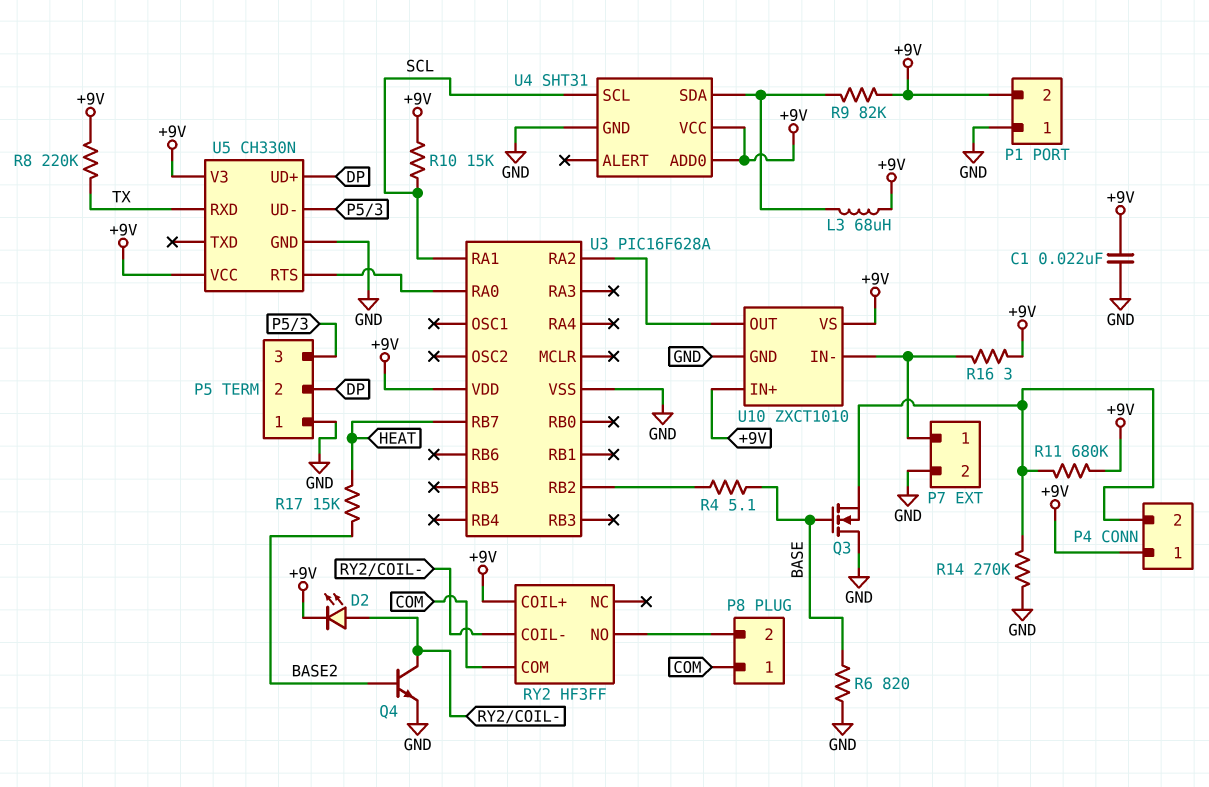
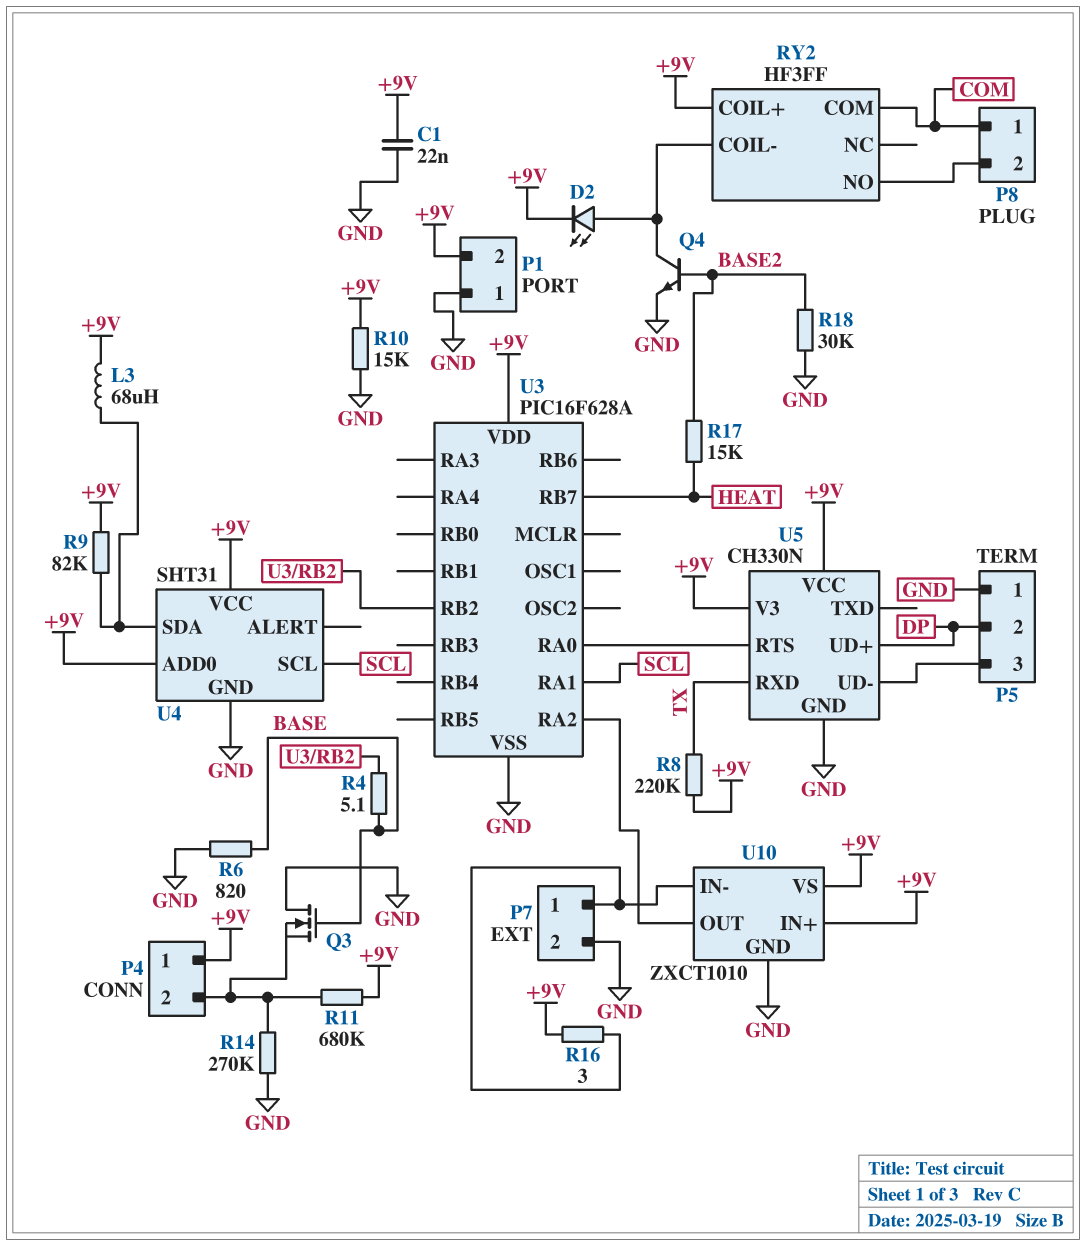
R10: 15k (+9V, SCL) -> 15k (+9V, GND)
R18: none -> 30k (BASE2, GND)

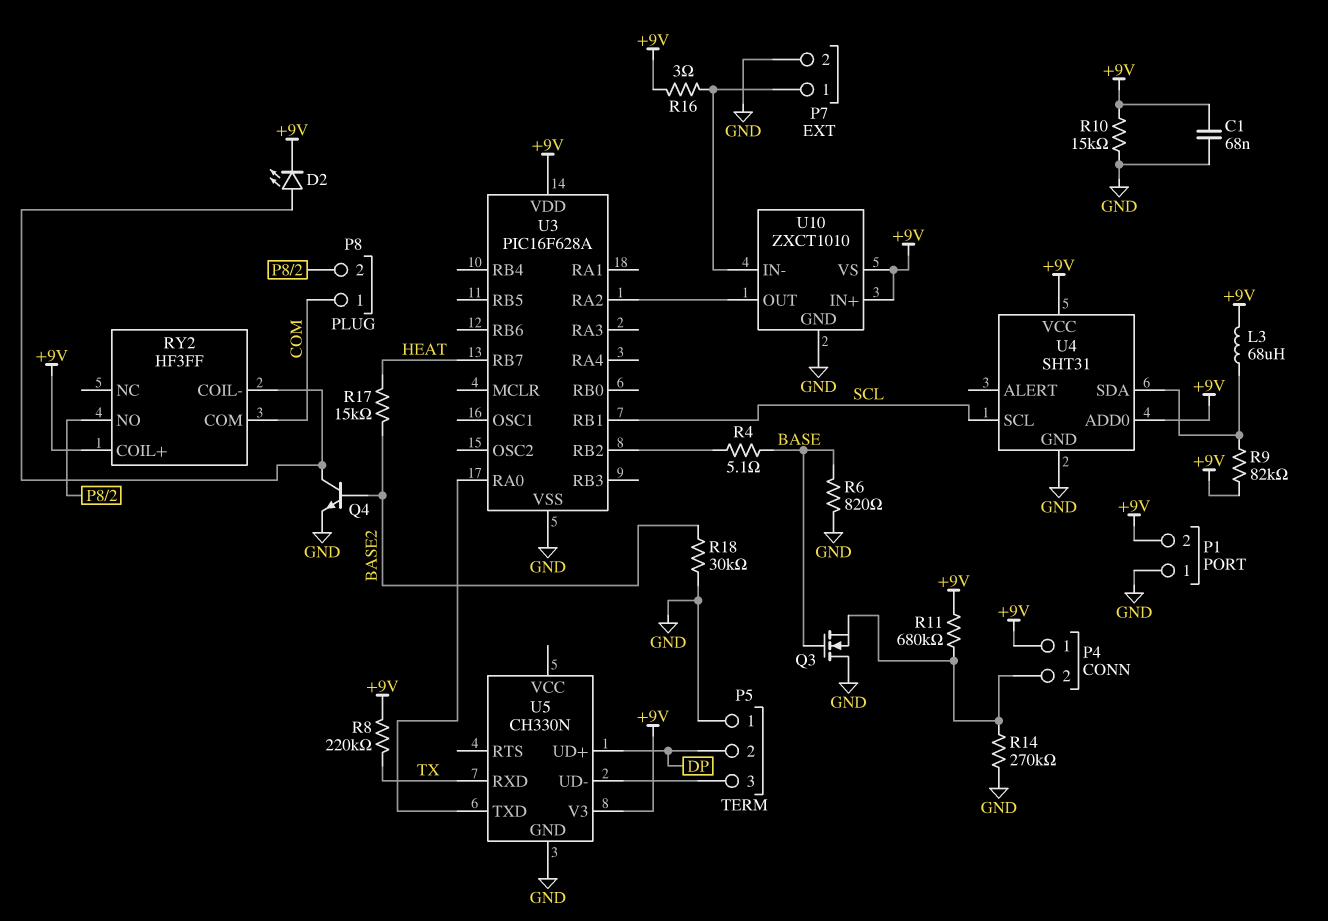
C1: 22nF (+9V, GND) -> 68nF (+9V, GND)
U3 pin RA1: SCL -> none
U3 pin RB1: none -> SCL
U5 pin RTS: U3/RA0 -> none
U5 pin TXD: none -> U3/RA0
U5 pin VCC: +9V -> none

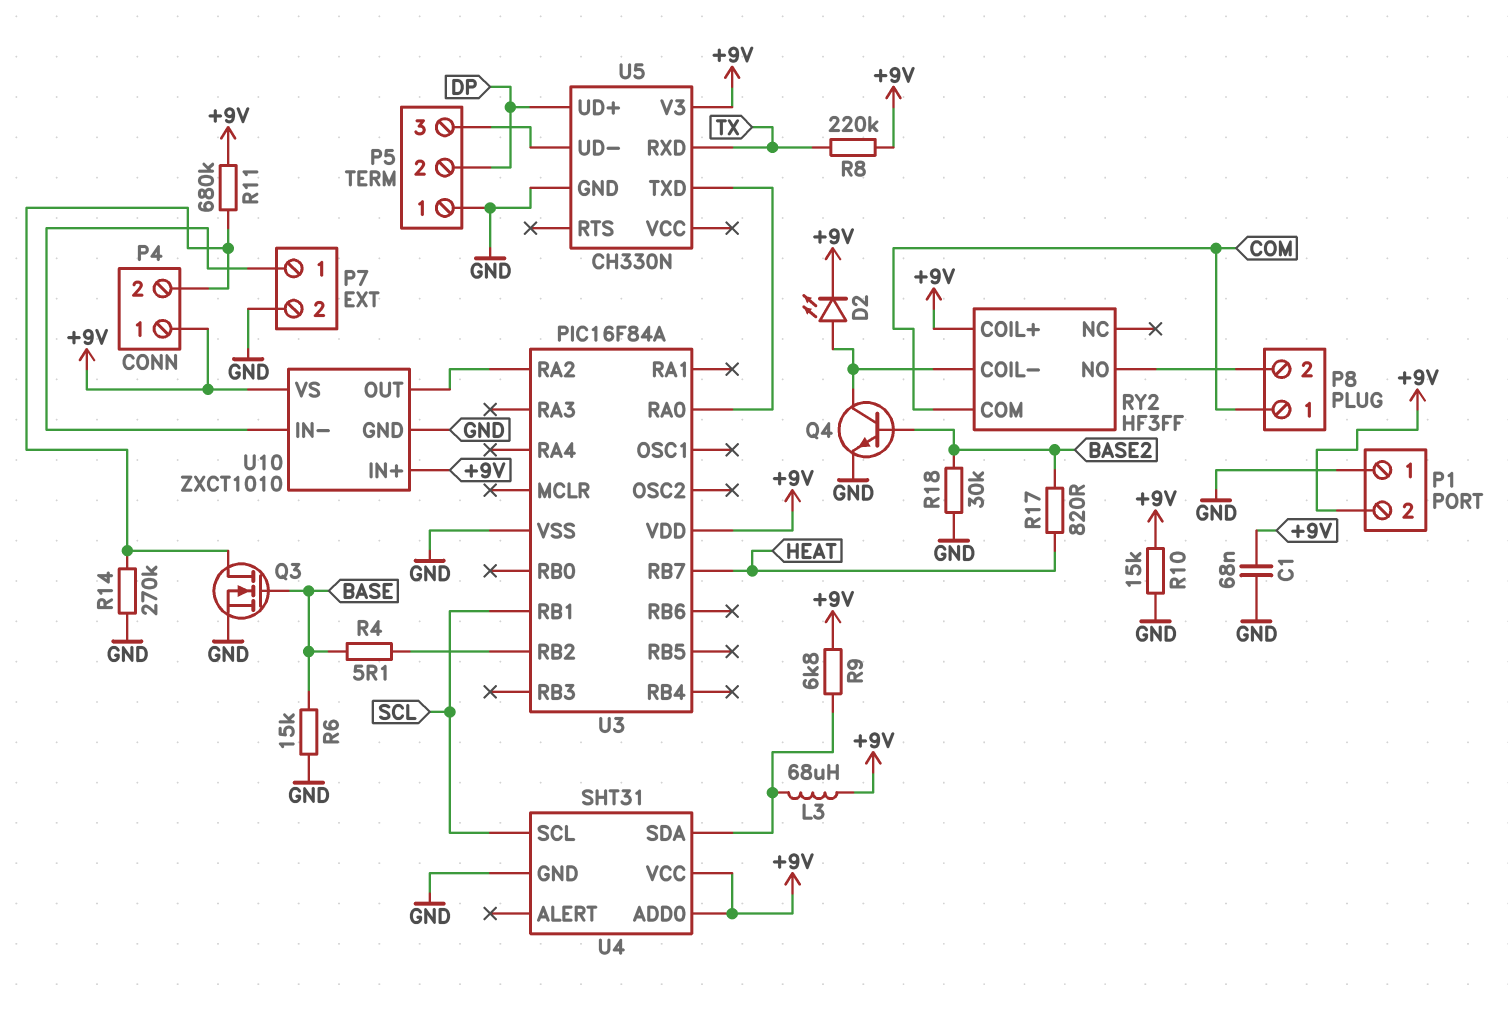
Q3: NMOS (G BASE, D GND, S P4/2) -> NMOS (G BASE, D P4/2, S GND)
R6: 820 (BASE, GND) -> 15k (BASE, GND)
R9: 82k (+9V, U4/SDA) -> 6.8k (+9V, U4/SDA)
R16: 3 (+9V, P7/1) -> none
R17: 15k (BASE2, HEAT) -> 820 (BASE2, HEAT)
U3: PIC16F628A -> PIC16F84A

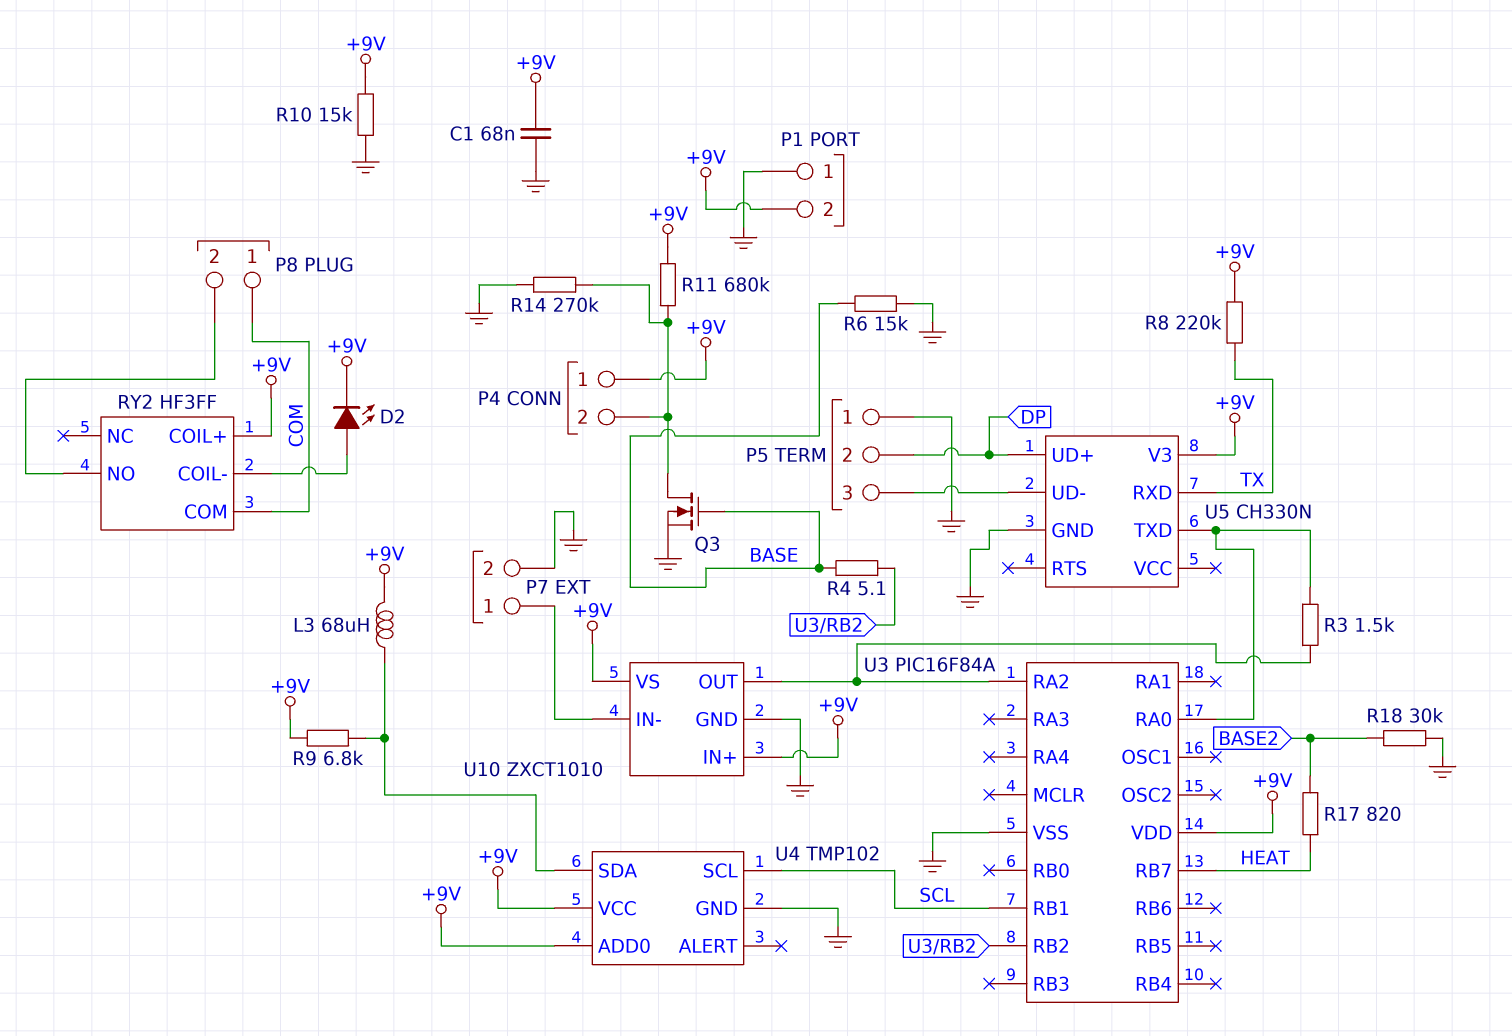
Q4: NPN (B BASE2, C RY2/COIL-, E GND) -> none
R3: none -> 1.5k (U3/RA0, U3/RA2)
U4: SHT31 -> TMP102

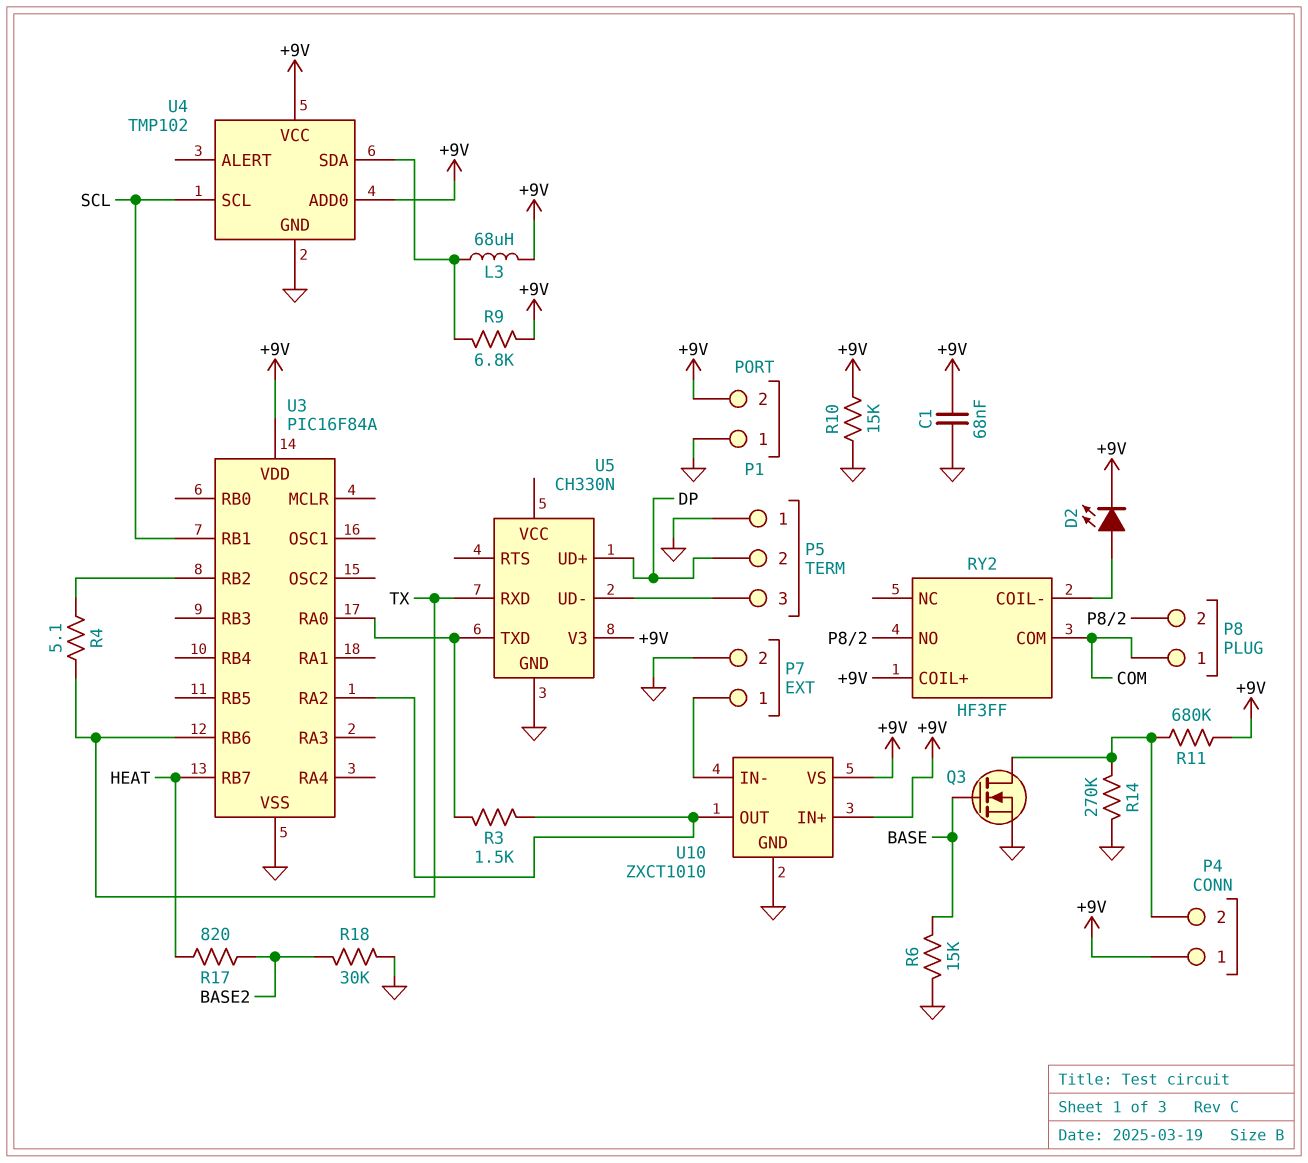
R4: 5.1 (BASE, U3/RB2) -> 5.1 (TX, U3/RB2)
R8: 220k (+9V, TX) -> none
U3 pin RB6: none -> TX

